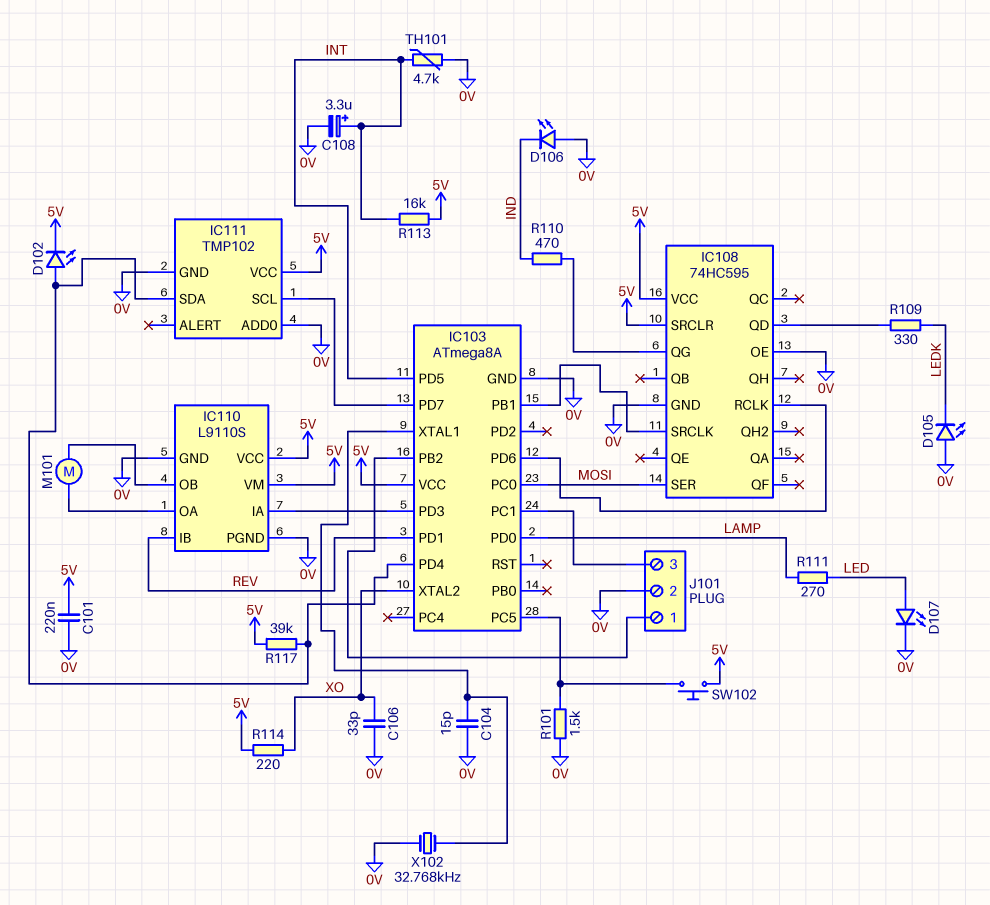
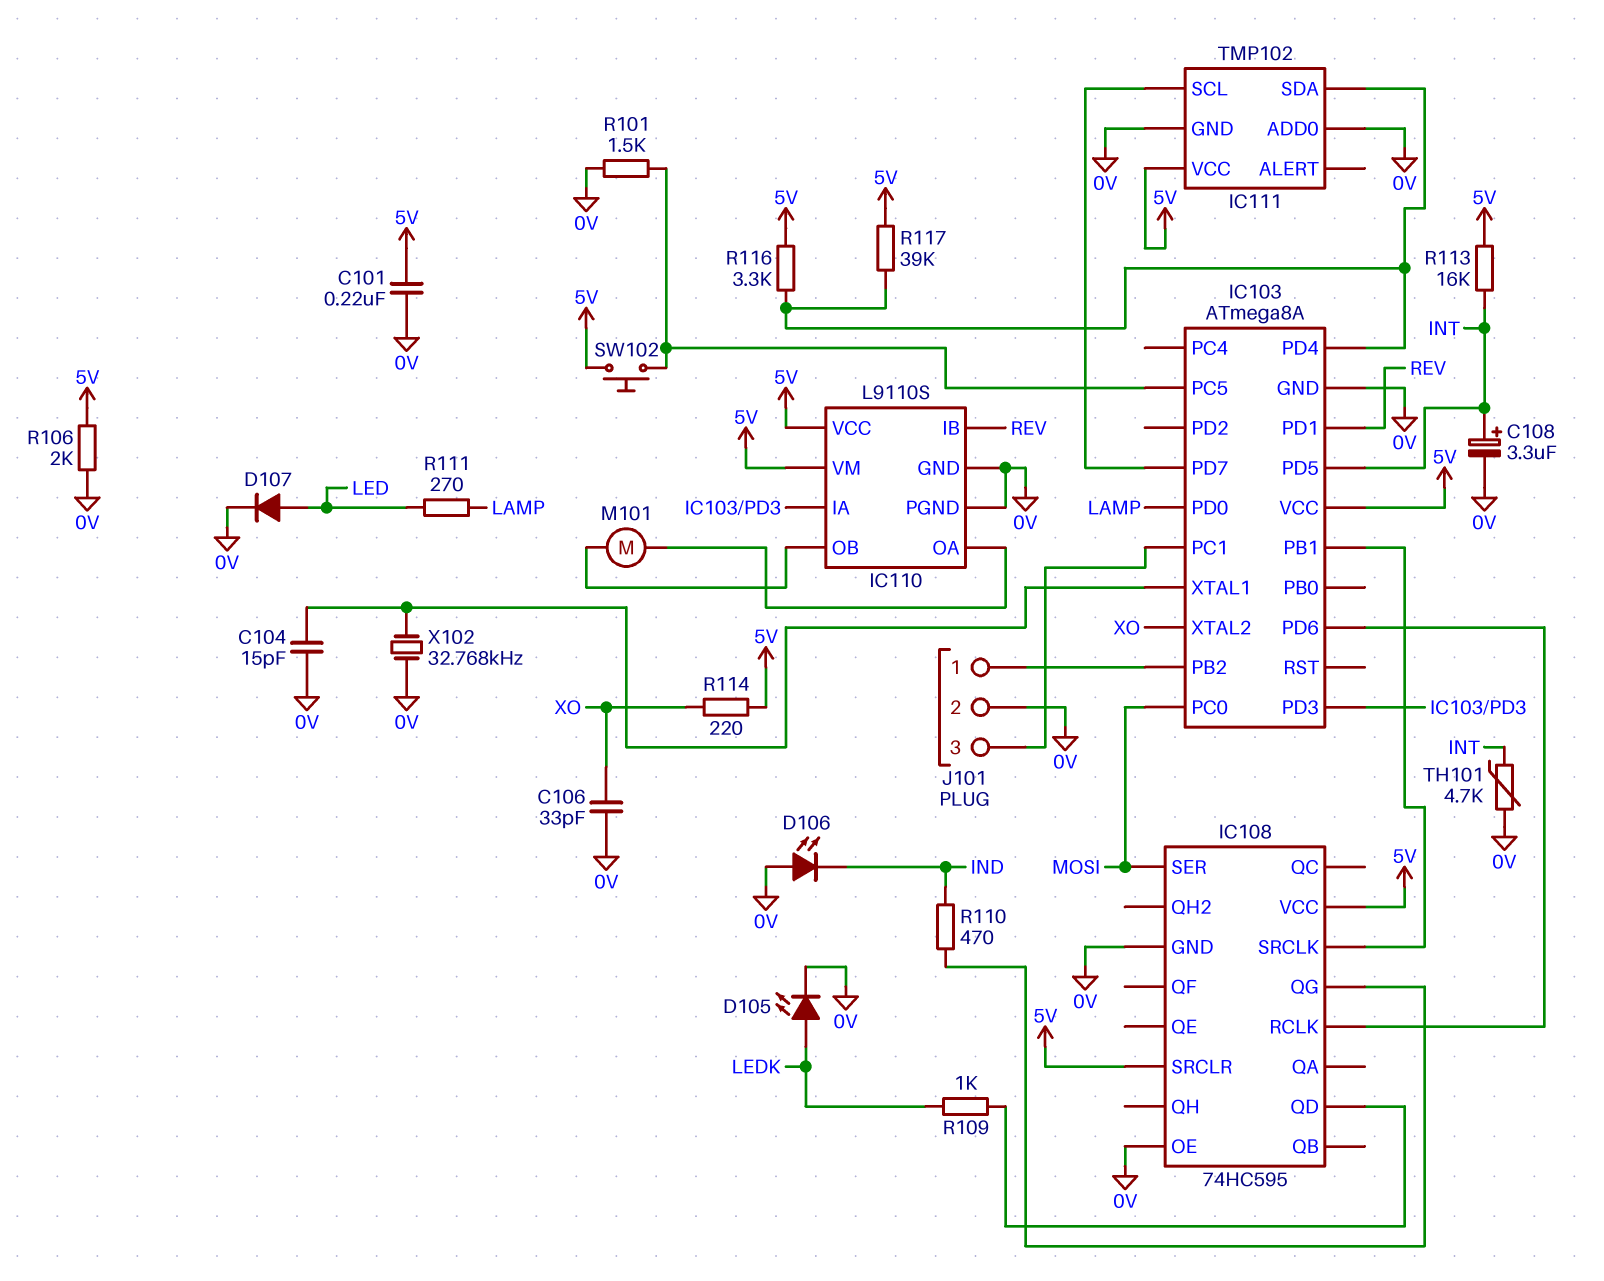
D102: LED (A IC103/PD4, K 5V) -> none
D105: LED (A 0V, K LEDK) -> LED (A LEDK, K 0V)
D107: LED (A LED, K 0V) -> diode (A LED, K 0V)
R106: none -> 2k (0V, 5V)
R109: 330 (IC108/QD, LEDK) -> 1k (IC108/QD, LEDK)
R116: none -> 3.3k (5V, IC103/PD4)

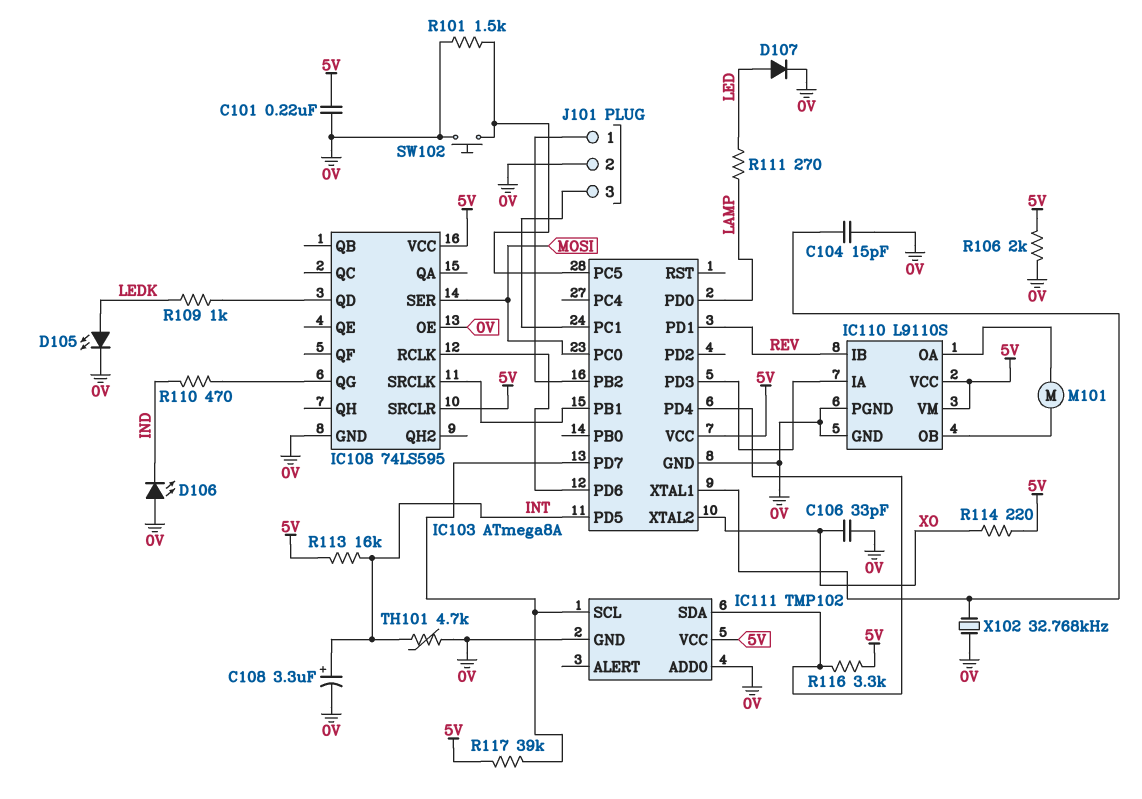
IC108: 74HC595 -> 74LS595
R117: 39k (5V, IC103/PD4) -> 39k (5V, IC103/PD7)
SW102: button (5V, IC103/PC5) -> button (0V, IC103/PC5)

